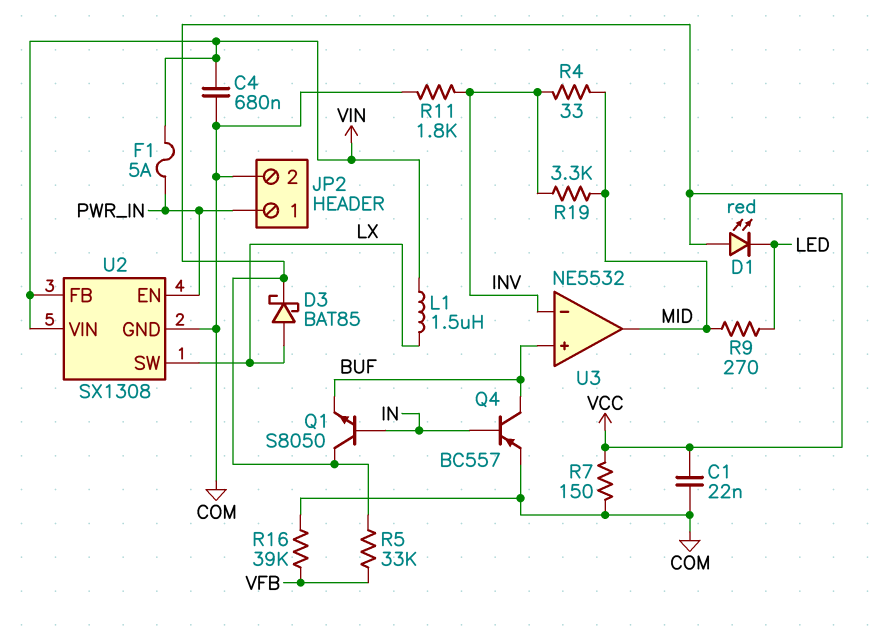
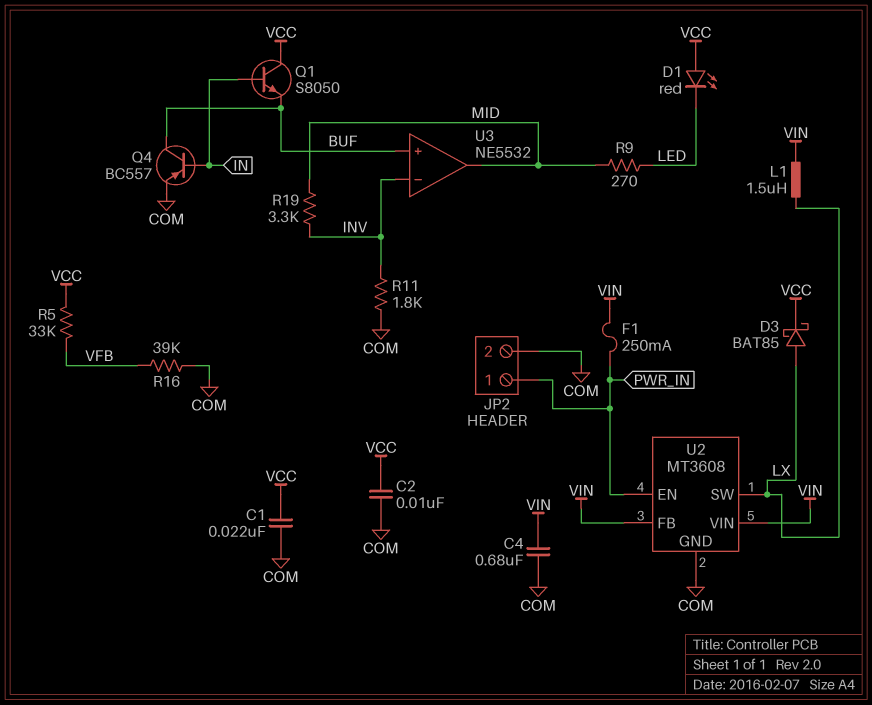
C2: none -> 10nF (COM, VCC)
F1: 5A (PWR_IN, VIN) -> 250mA (PWR_IN, VIN)
R4: 33 (INV, MID) -> none
R7: 150 (COM, VCC) -> none
U2: SX1308 -> MT3608

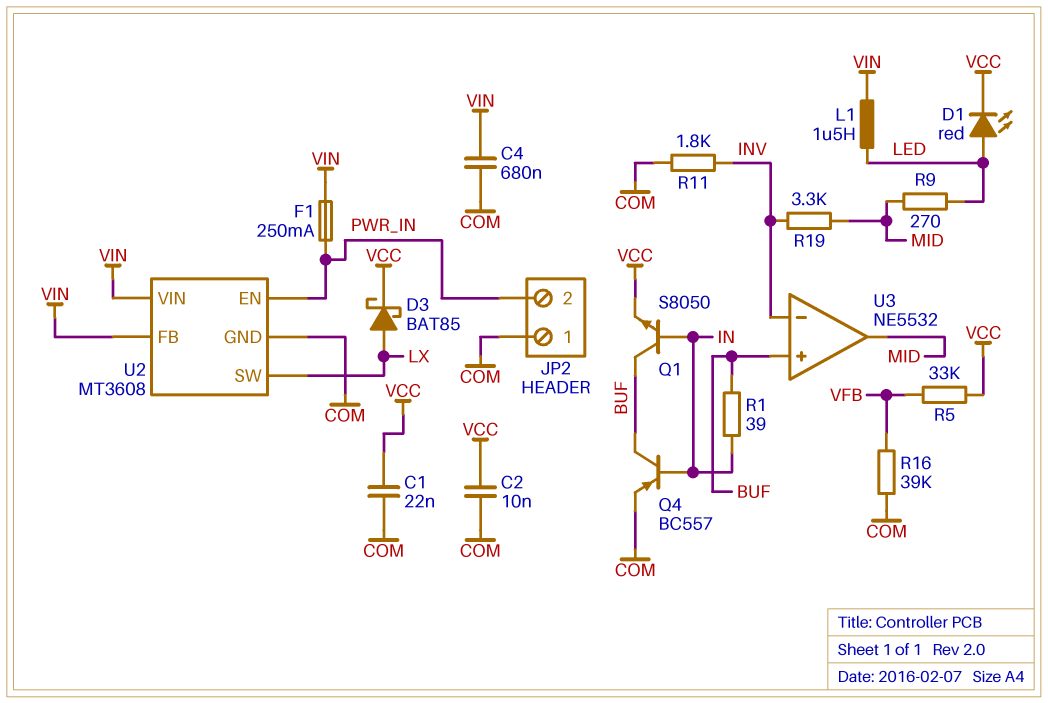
D1: LED red (A VCC, K LED) -> LED red (A LED, K VCC)
JP2 pin 1: PWR_IN -> COM
JP2 pin 2: COM -> PWR_IN
L1: 1.5uH (LX, VIN) -> 1.5uH (LED, VIN)
Q1: NPN S8050 (B IN, C VCC, E BUF) -> NPN S8050 (B IN, C BUF, E VCC)
R1: none -> 39 (BUF, IN)

